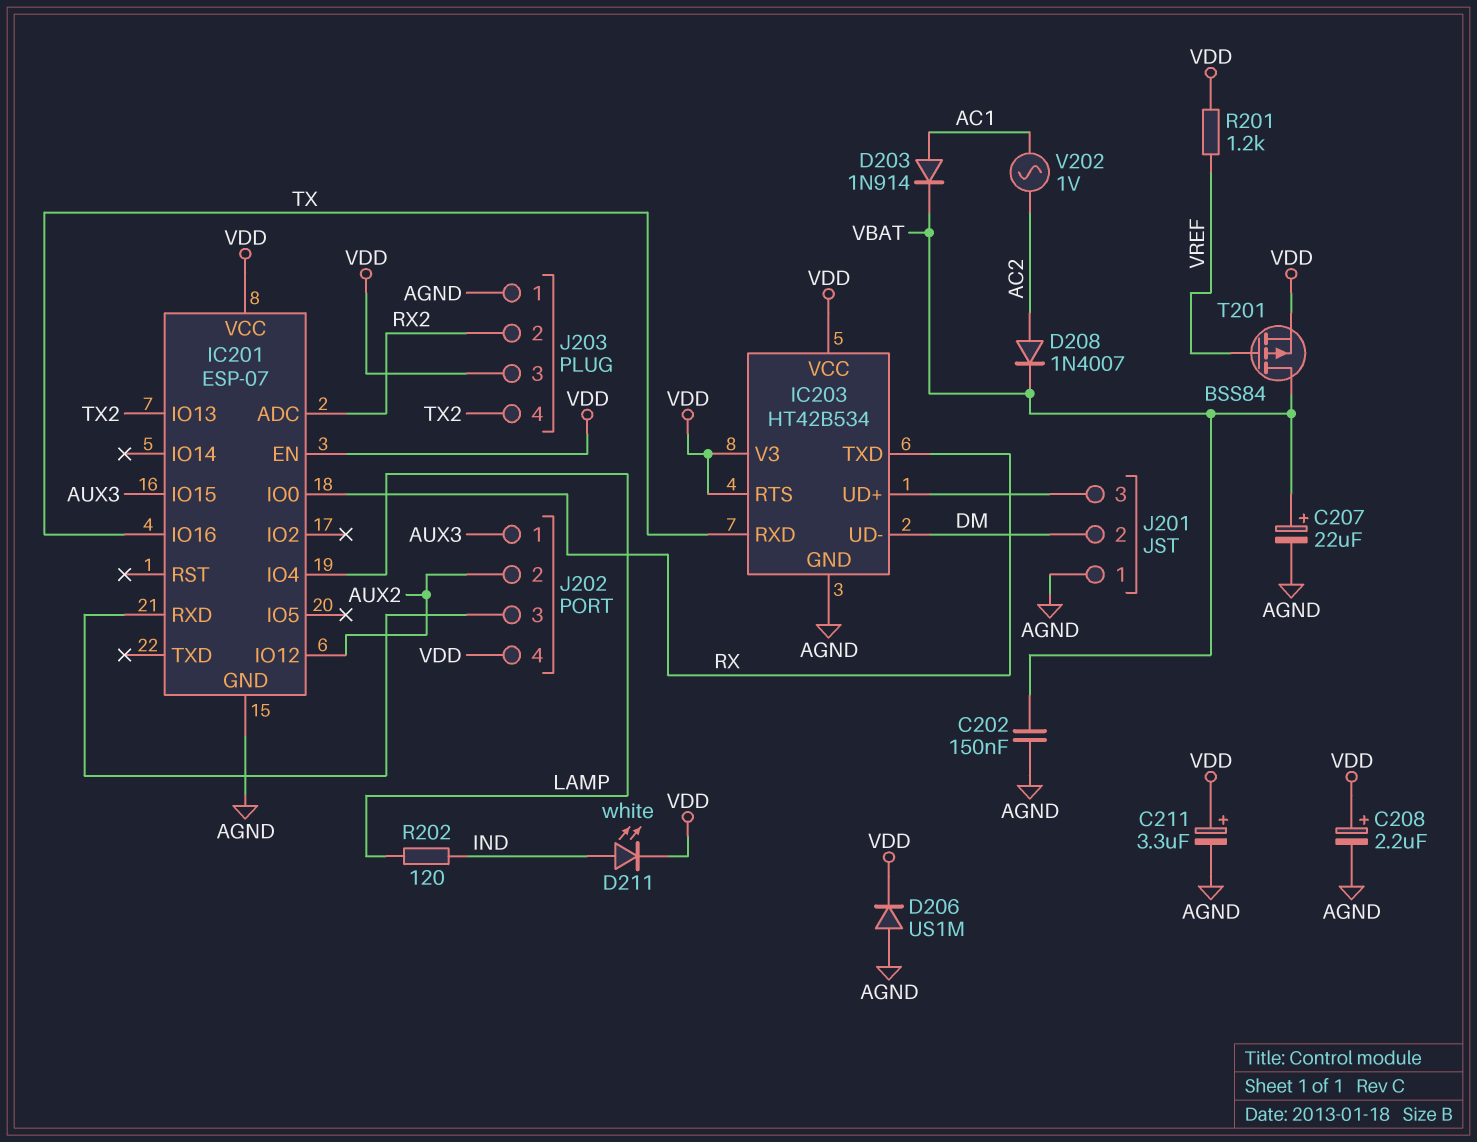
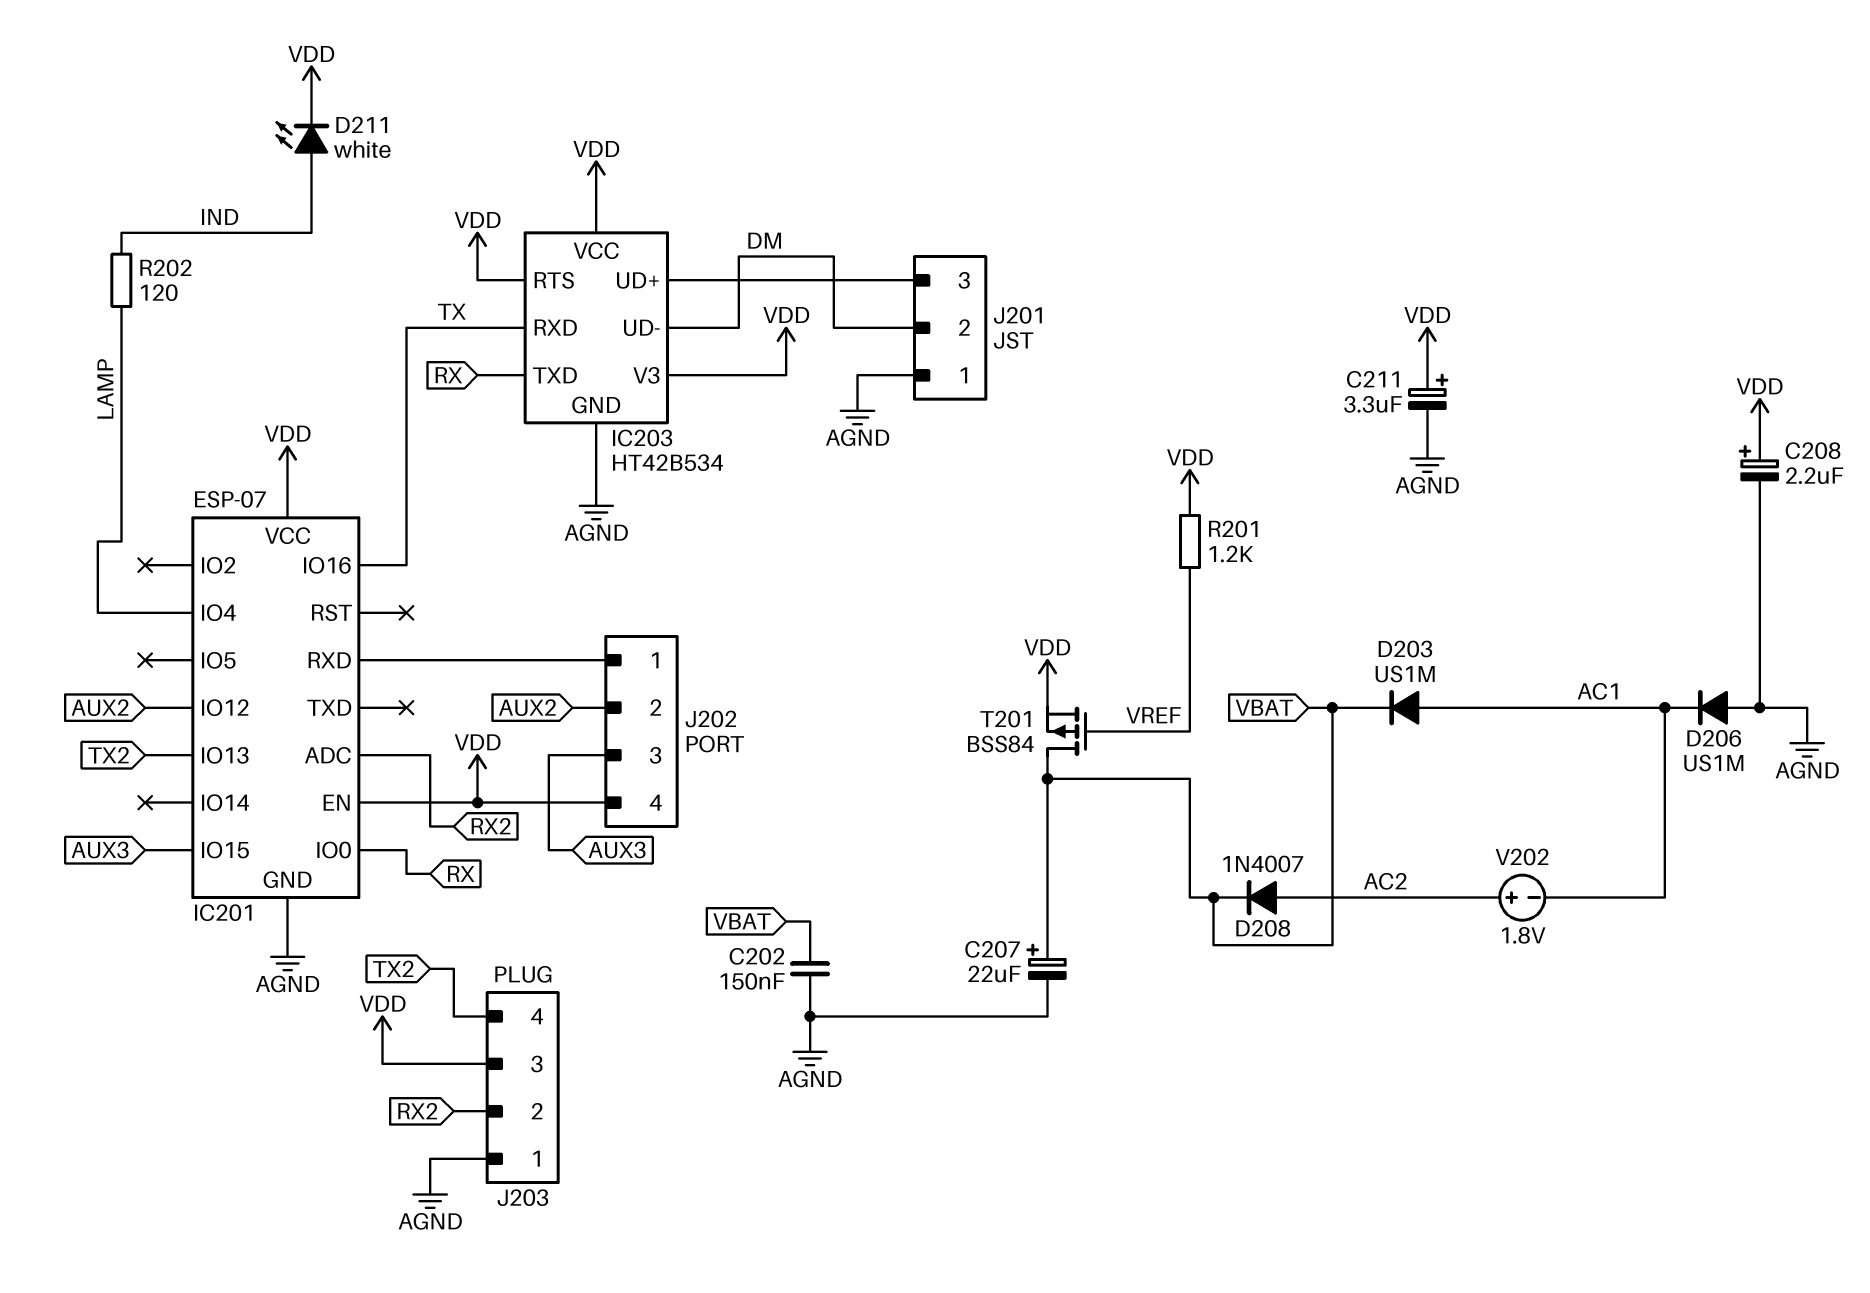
D203: diode 1N914 (A AC1, K VBAT) -> diode US1M (A AC1, K VBAT)
D206: diode US1M (A AGND, K VDD) -> diode US1M (A AGND, K AC1)
J202 pin 1: AUX3 -> IC201/RXD
J202 pin 3: IC201/RXD -> AUX3
V202: AC 1V (AC1, AC2) -> 1.8V (plus AC2, minus AC1)

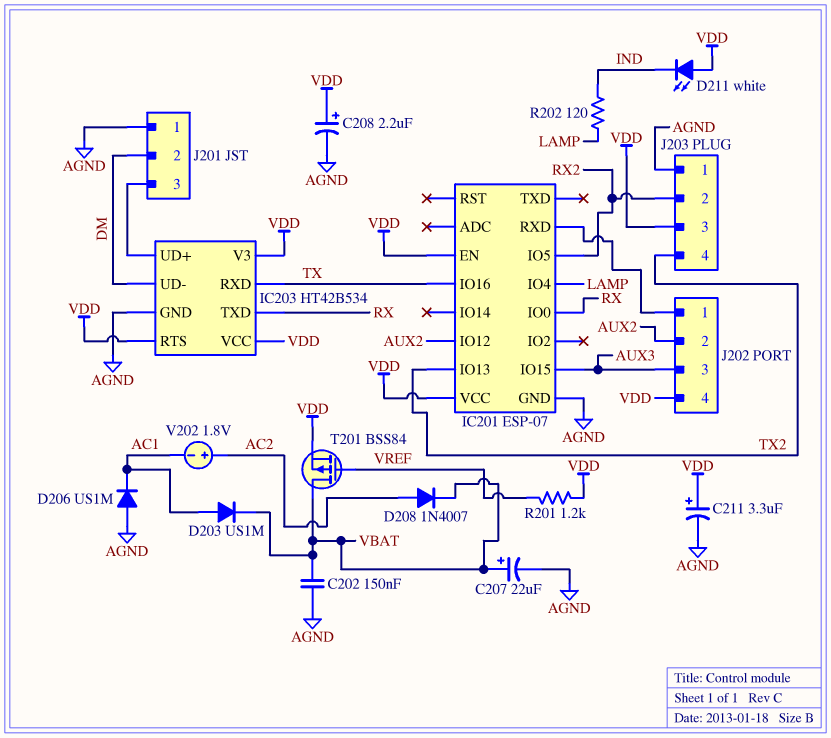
D211: LED white (A IND, K VDD) -> LED white (A VDD, K IND)
IC201 pin ADC: RX2 -> none
IC201 pin IO5: none -> RX2

